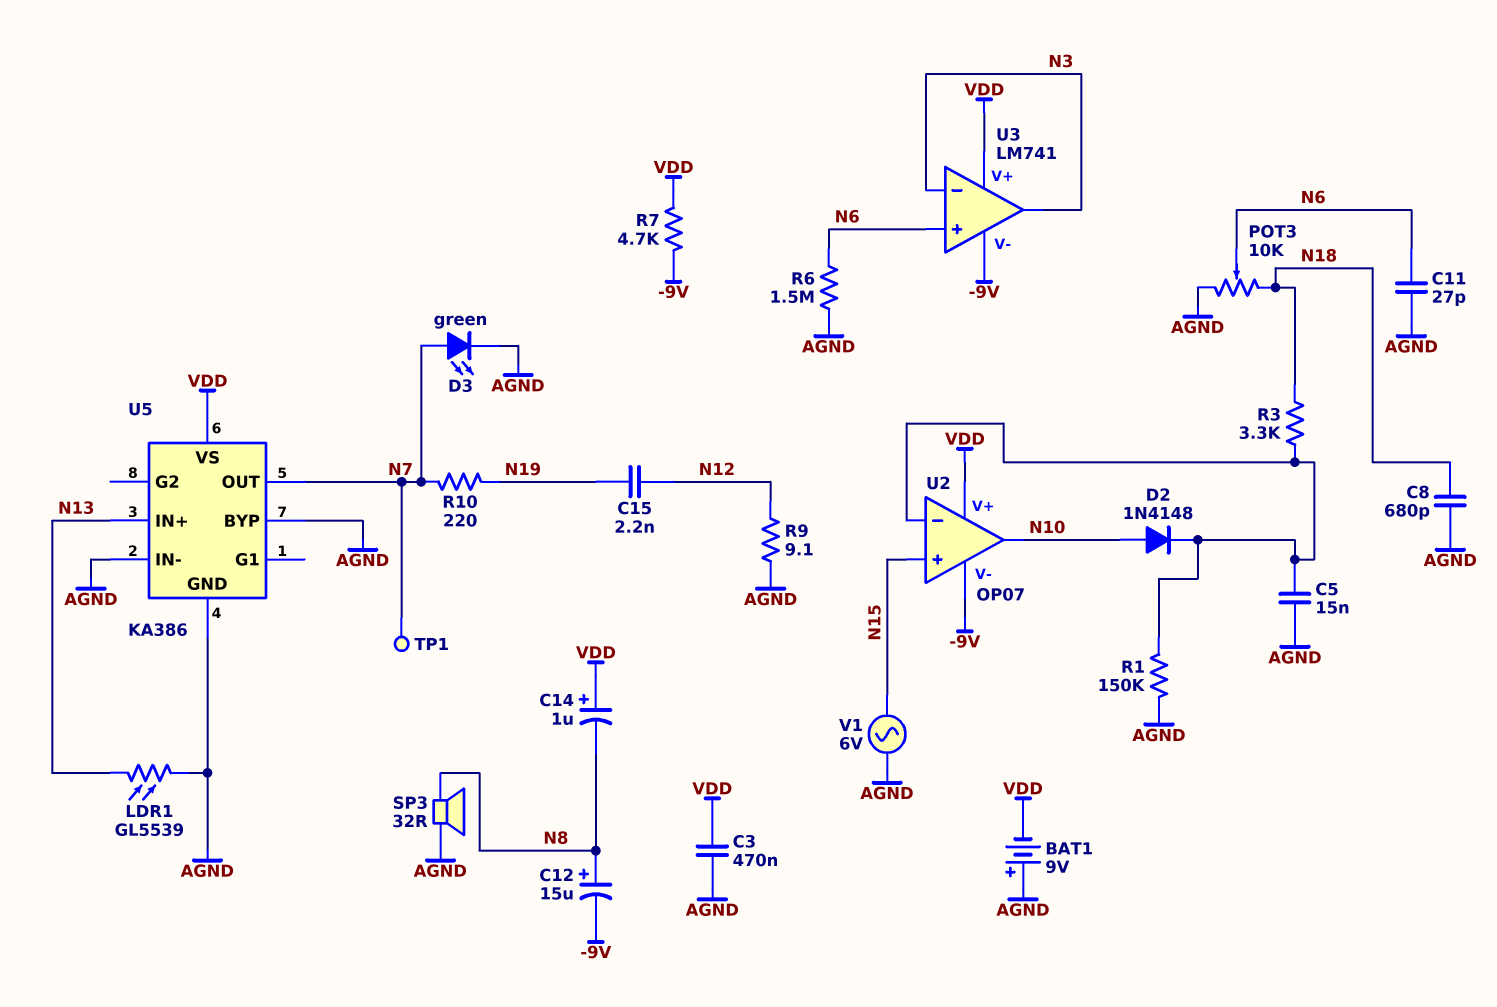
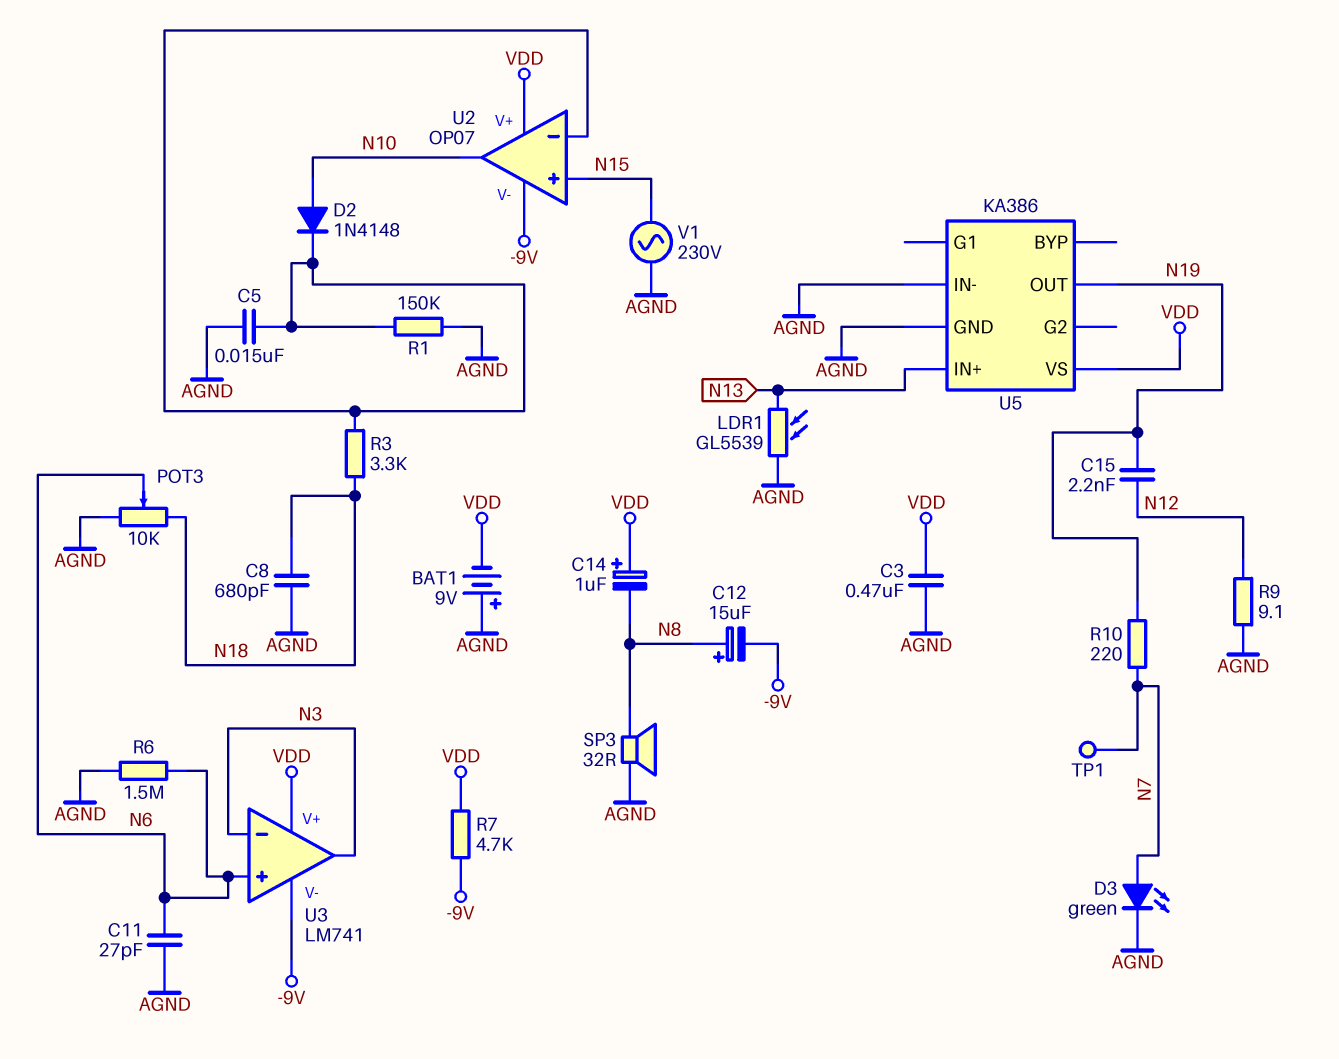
U5 pin BYP: AGND -> none
U5 pin OUT: N7 -> N19
V1: AC 6V (AGND, N15) -> AC 230V (AGND, N15)

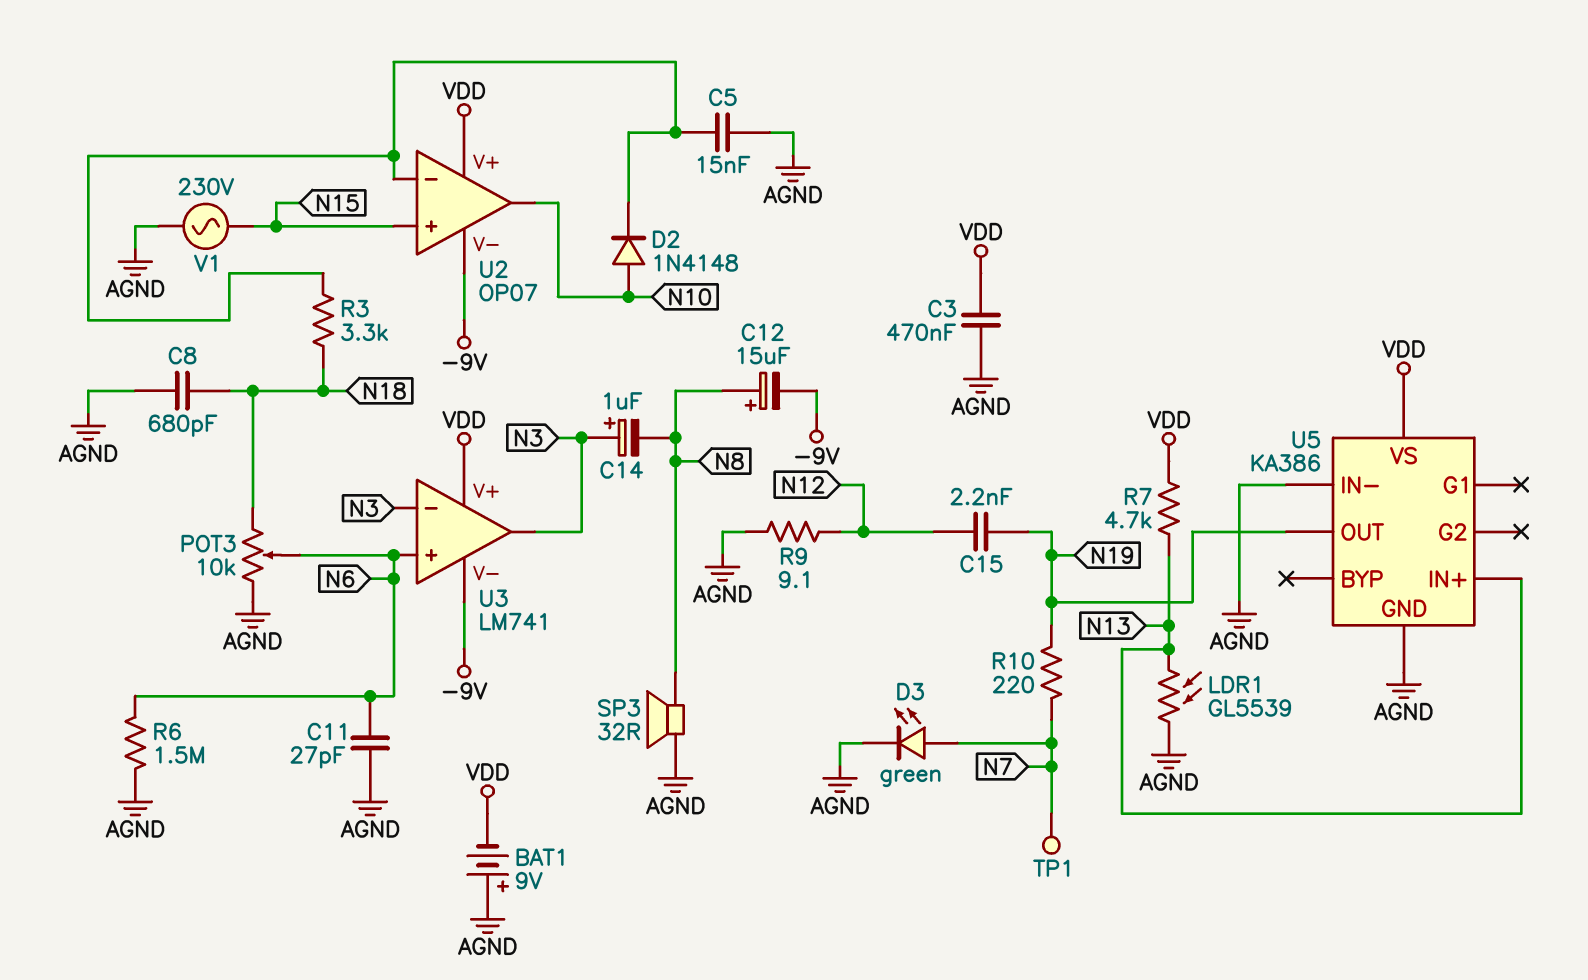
C14: 1uF (plus VDD, minus N8) -> 1uF (plus N3, minus N8)
R1: 150k (AGND, U2/in-) -> none
R7: 4.7k (-9V, VDD) -> 4.7k (N13, VDD)

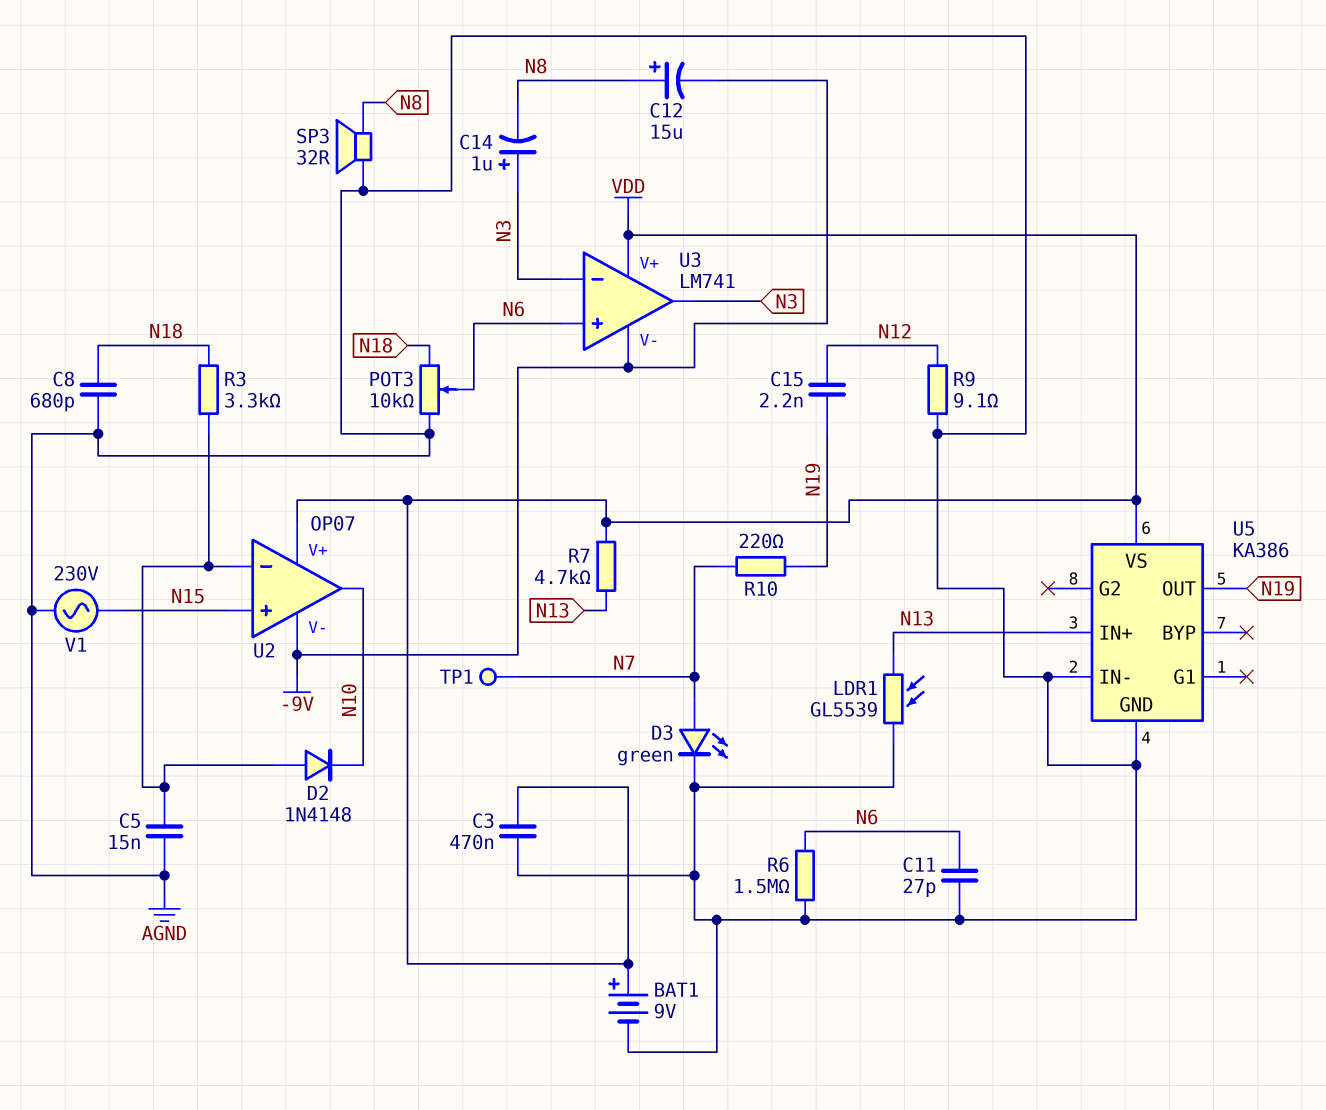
BAT1: 9V (plus AGND, minus VDD) -> 9V (plus VDD, minus AGND)
D2: diode 1N4148 (A N10, K U2/in-) -> diode 1N4148 (A U2/in-, K N10)

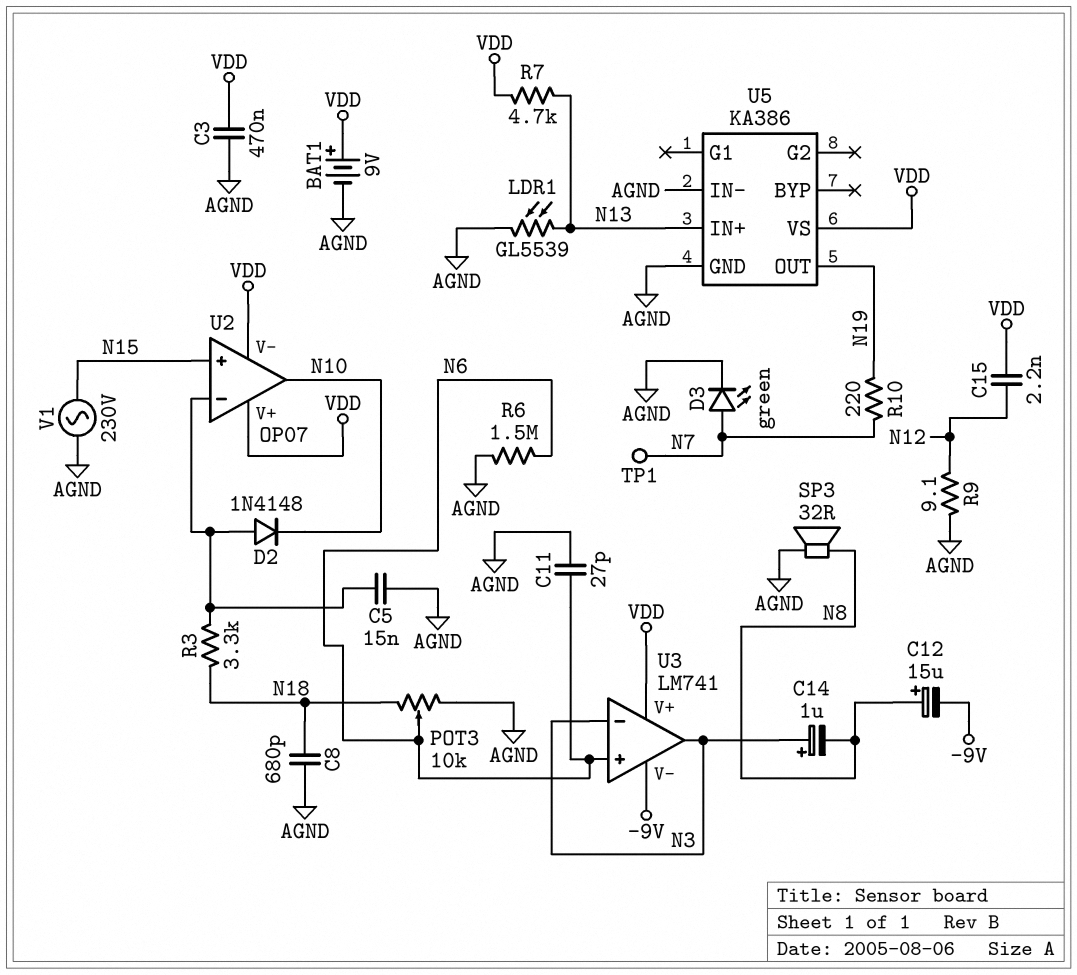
C15: 2.2nF (N12, N19) -> 2.2nF (N12, VDD)
U2 pin V-: -9V -> VDD

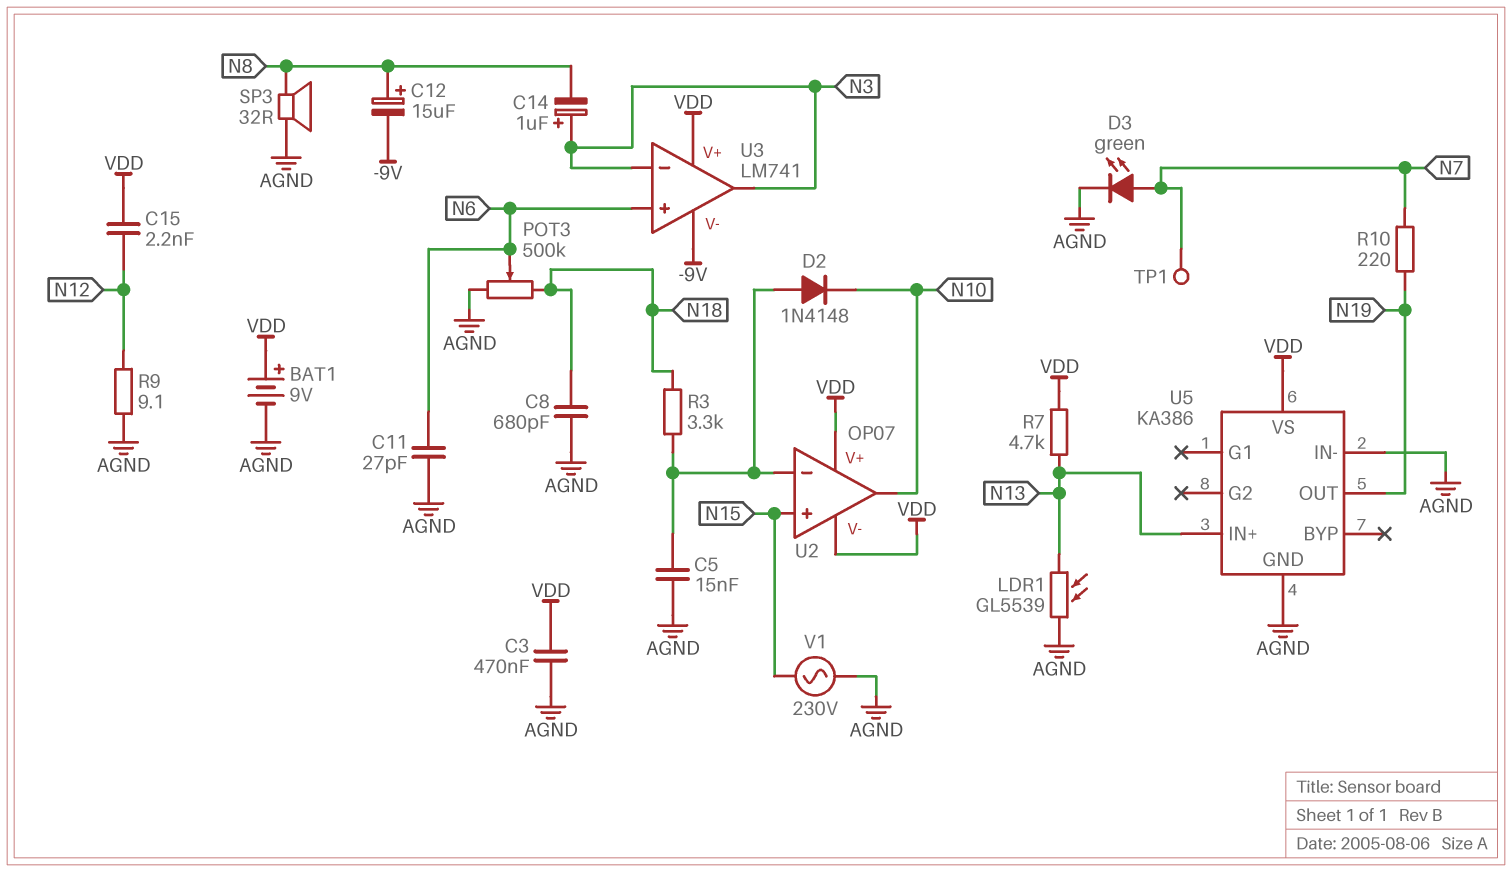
POT3: 10k (AGND, N18, wiper N6) -> 500k (AGND, N18, wiper N6)
R6: 1.5M (AGND, N6) -> none

